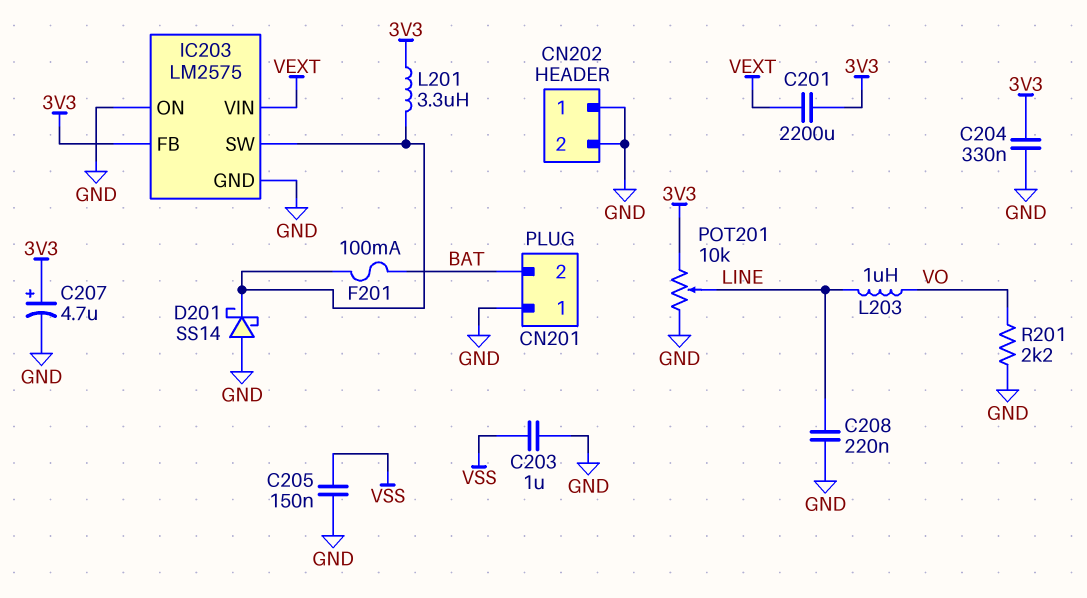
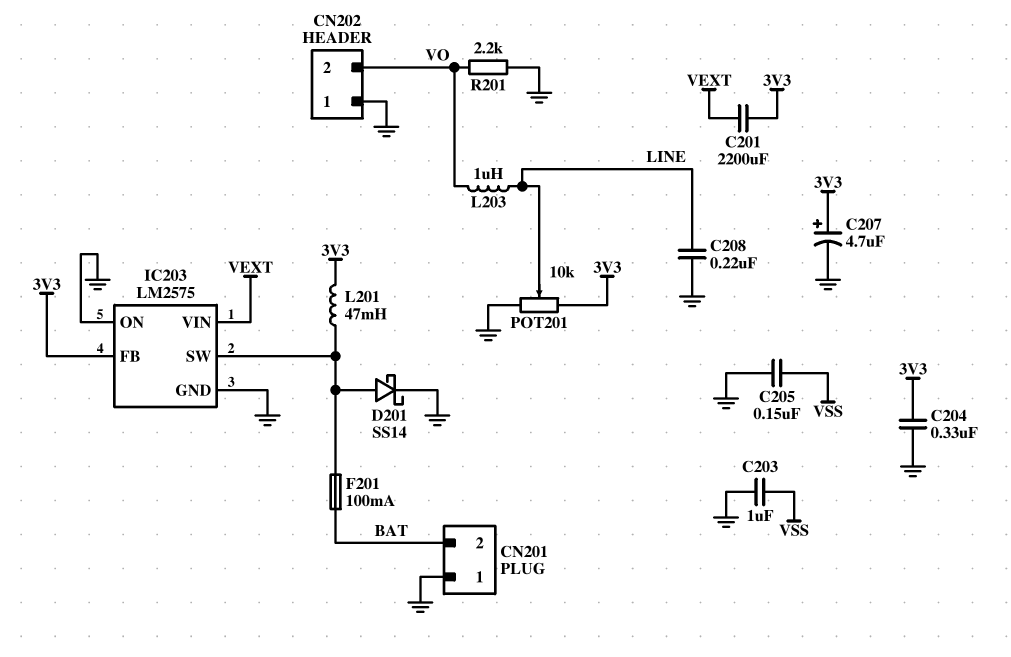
CN202 pin 2: GND -> VO
D201: schottky SS14 (A GND, K IC203/SW) -> schottky SS14 (A IC203/SW, K GND)
L201: 3.3uH (3V3, IC203/SW) -> 47mH (3V3, IC203/SW)

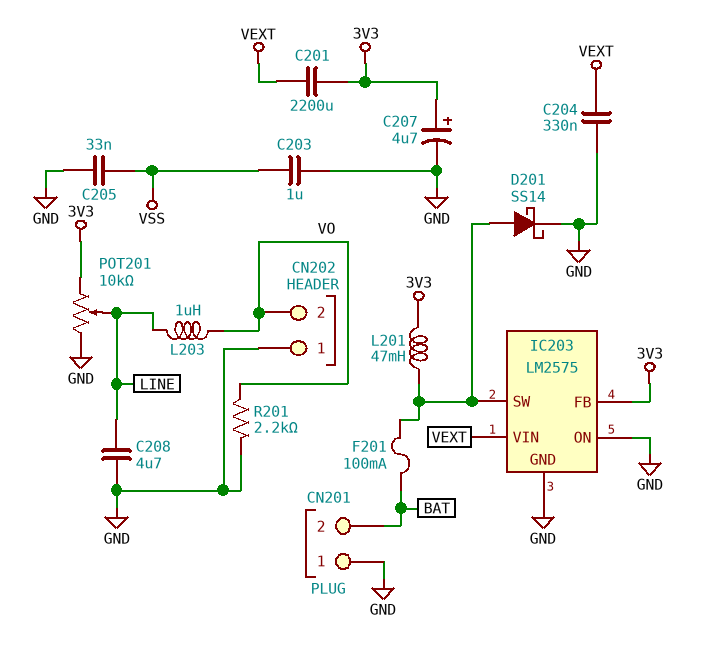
C204: 330nF (3V3, GND) -> 330nF (GND, VEXT)
C205: 150nF (GND, VSS) -> 33nF (GND, VSS)
C208: 220nF (GND, LINE) -> 4.7uF (GND, LINE)

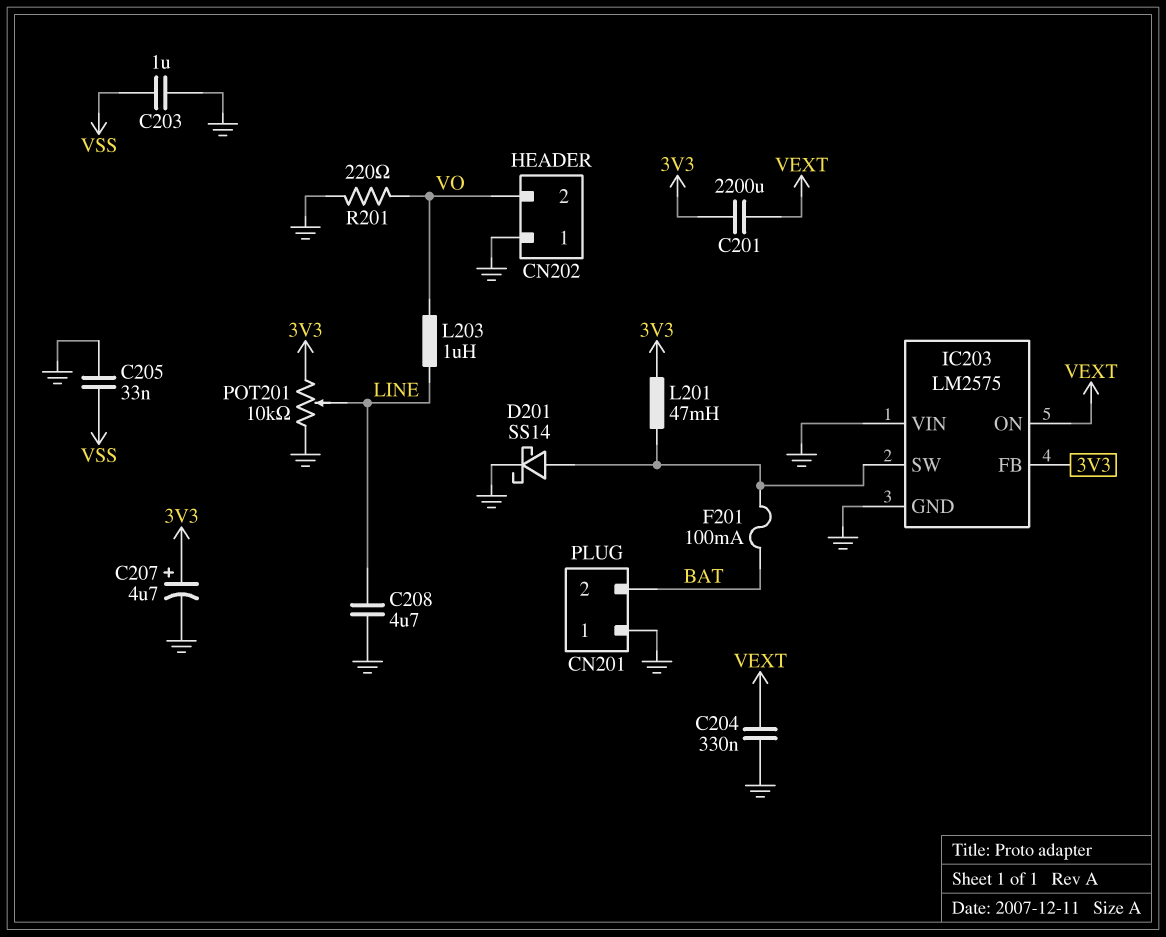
IC203 pin ON: GND -> VEXT
IC203 pin VIN: VEXT -> GND
R201: 2.2k (GND, VO) -> 220 (GND, VO)

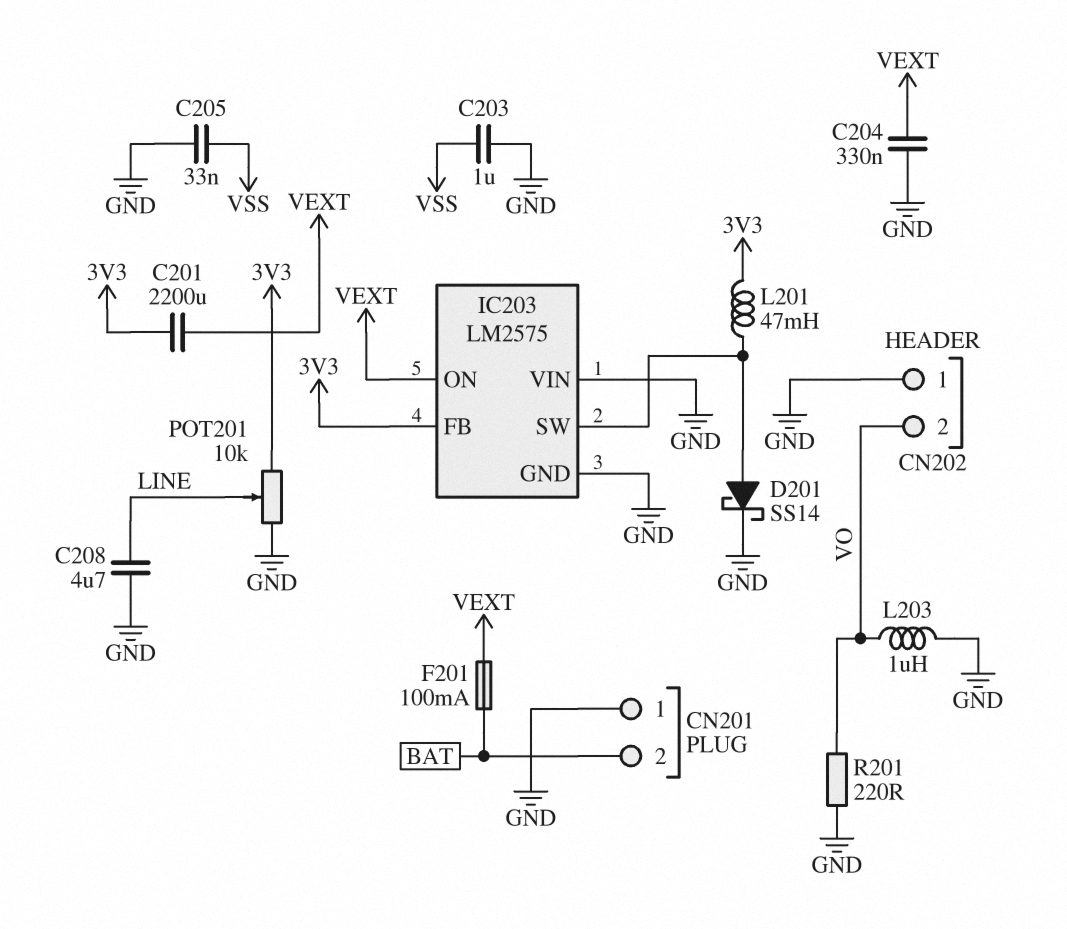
C207: 4.7uF (plus 3V3, minus GND) -> none
F201: 100mA (BAT, IC203/SW) -> 100mA (BAT, VEXT)
L203: 1uH (LINE, VO) -> 1uH (GND, VO)

